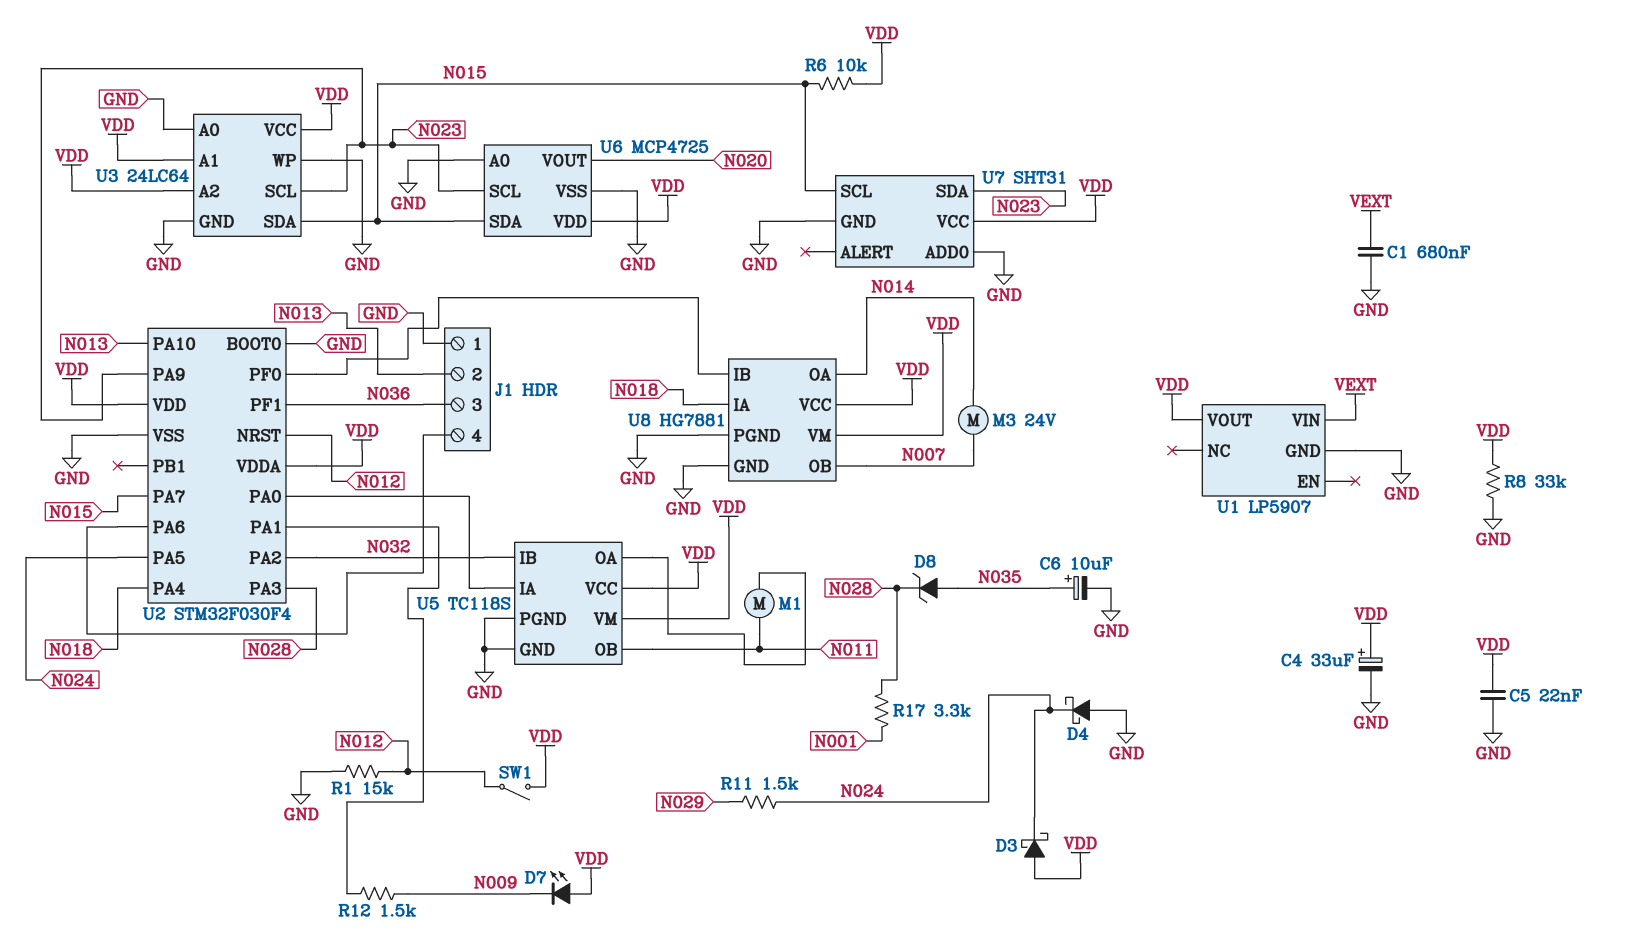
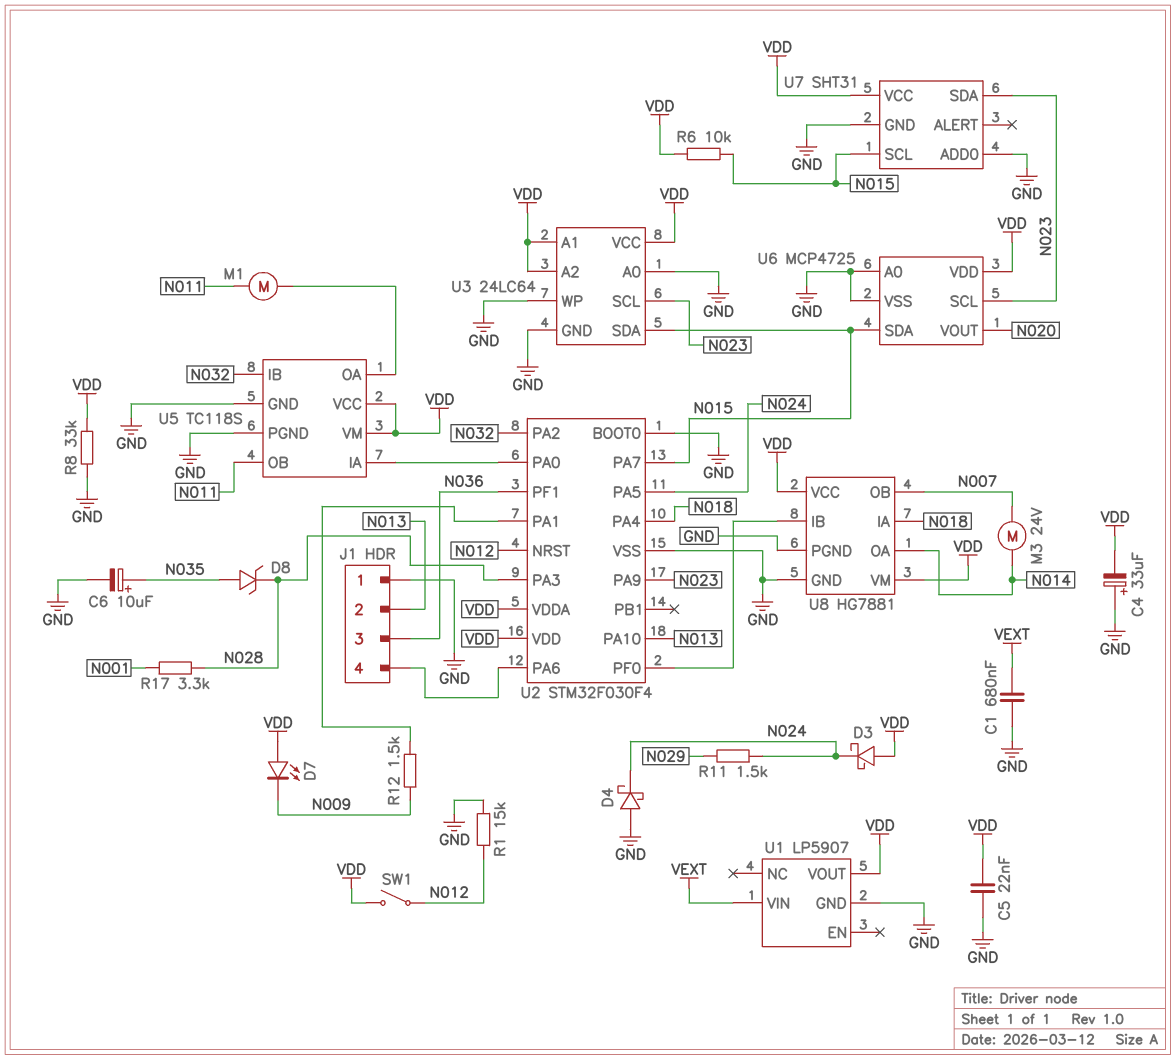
C4: 33uF (plus VDD, minus GND) -> 33uF (plus GND, minus VDD)

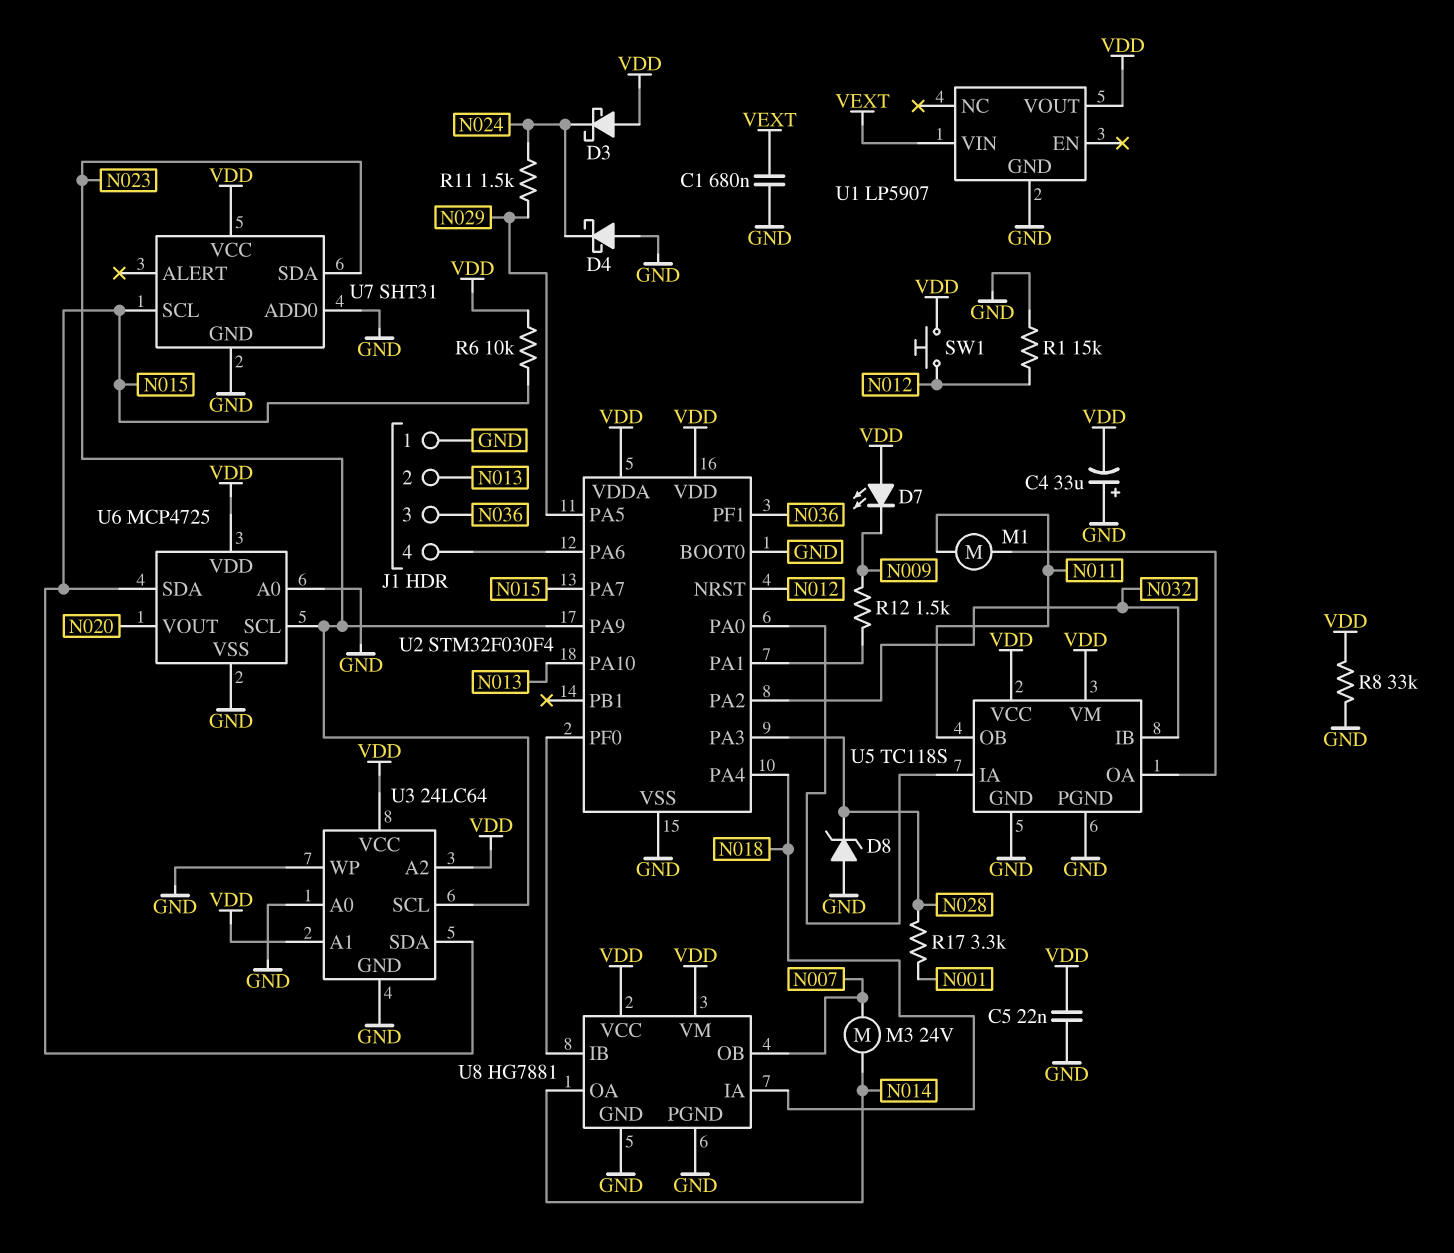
C6: 10uF (plus N035, minus GND) -> none
D8: zener (A N035, K N028) -> zener (A GND, K N028)
SW1: switch (N012, VDD) -> button (N012, VDD)
U2 pin PA5: N024 -> N029

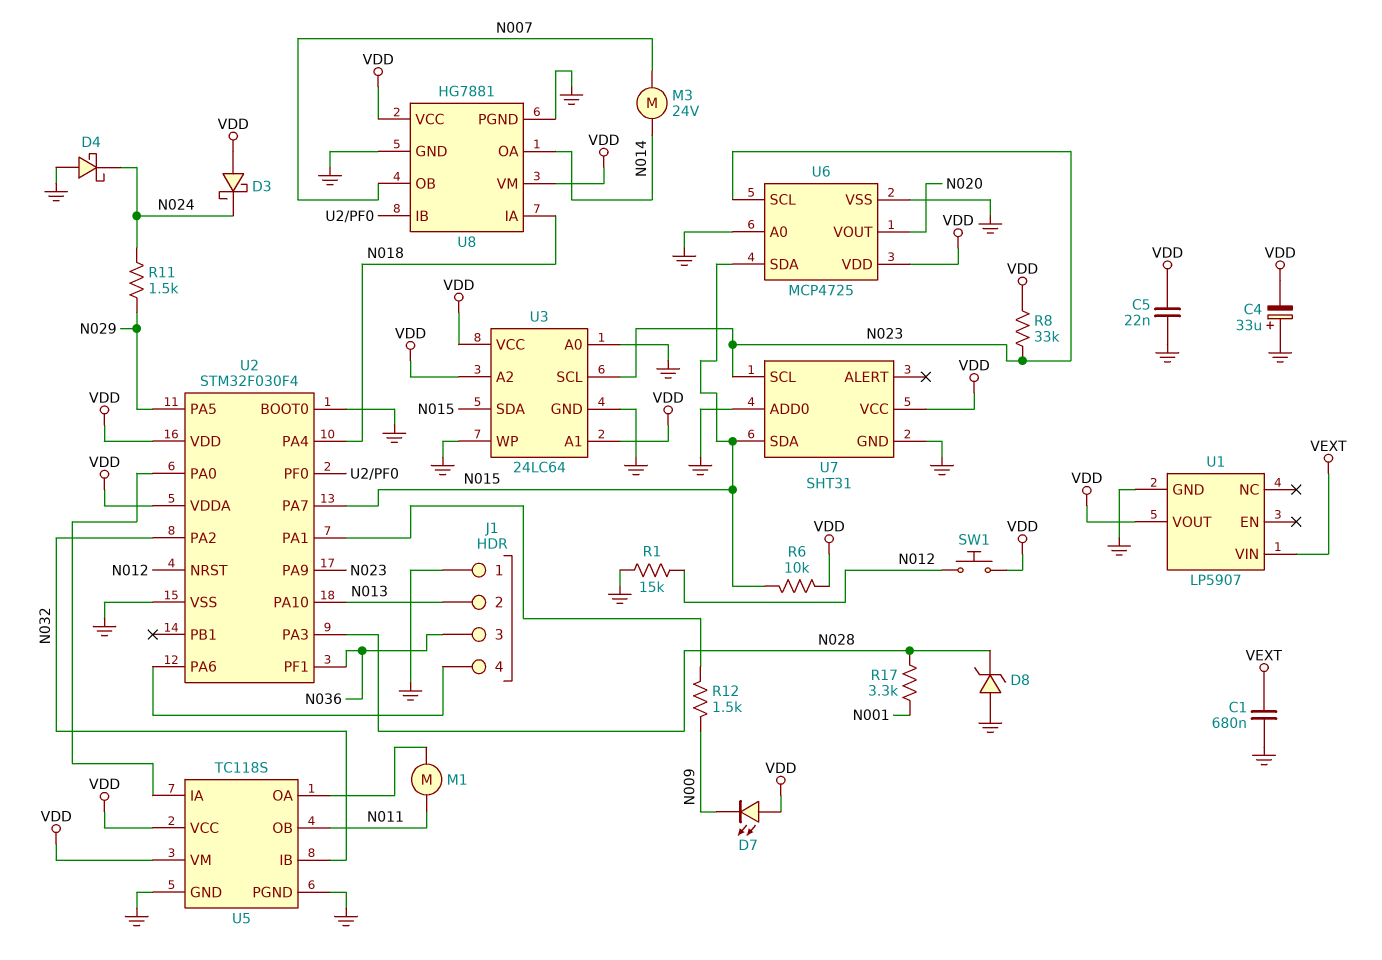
R8: 33k (GND, VDD) -> 33k (N023, VDD)
U7 pin SCL: N015 -> N023
U7 pin SDA: N023 -> N015

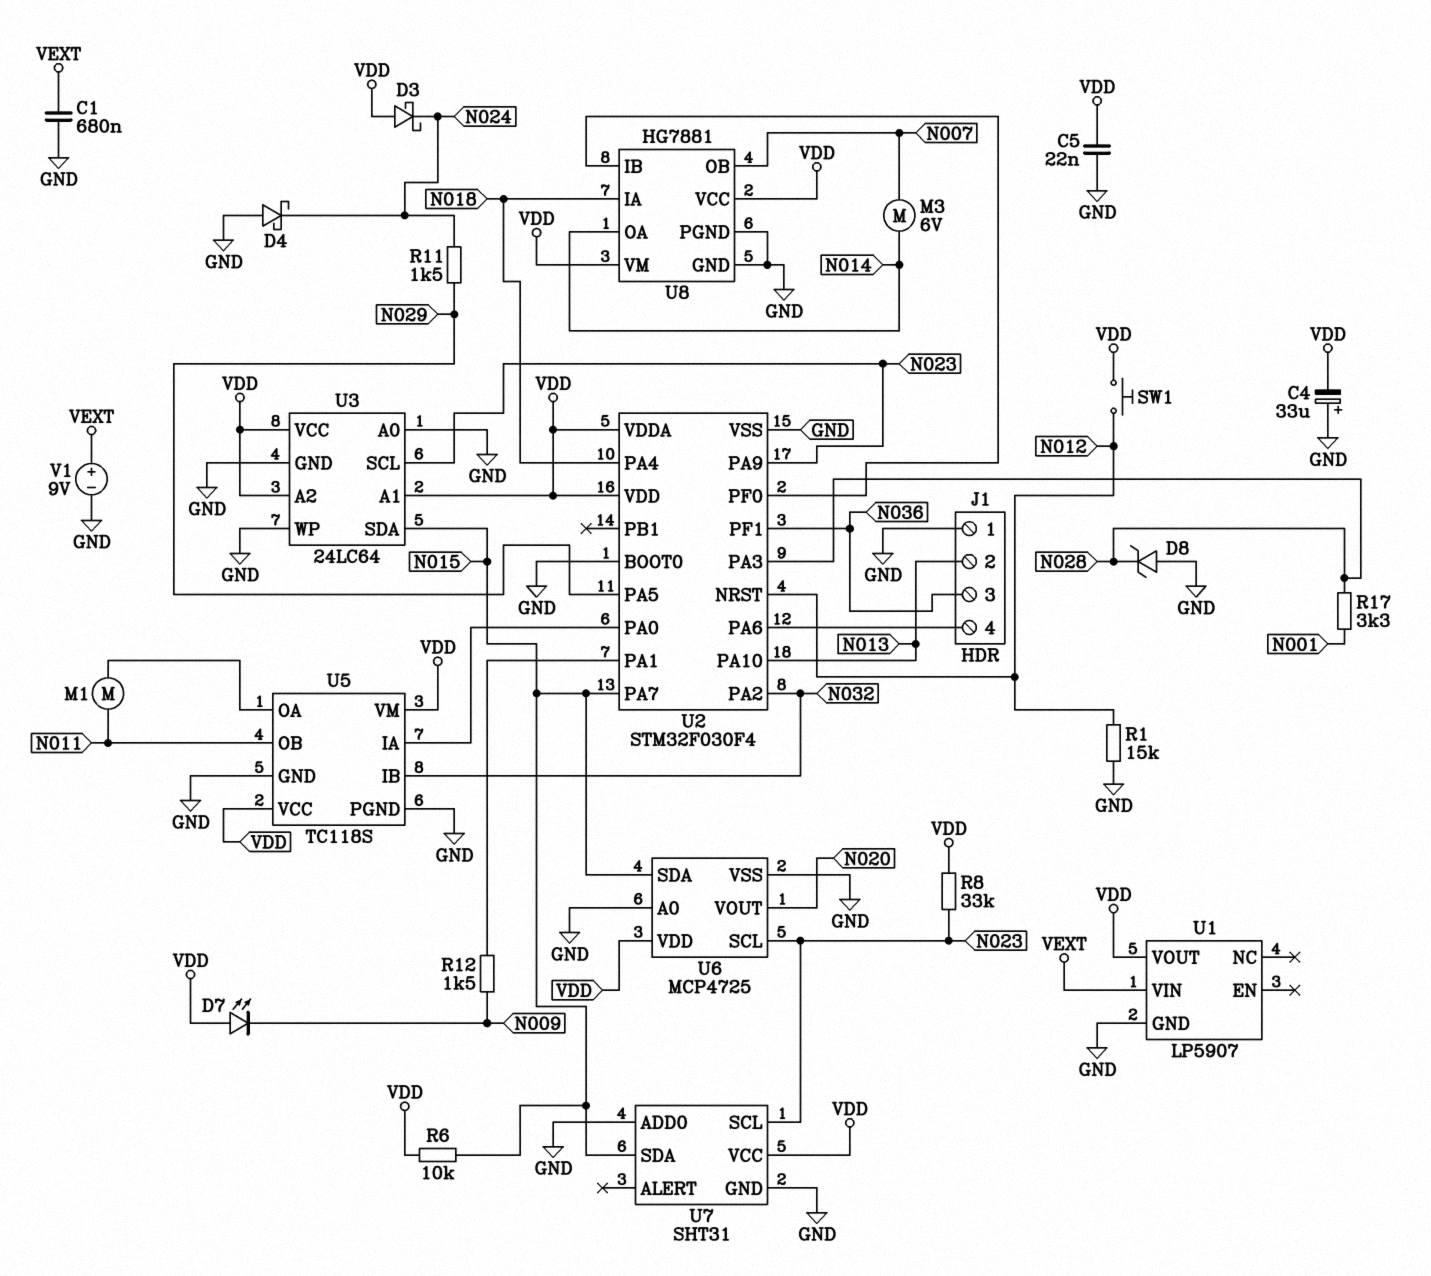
M3: motor 24V (N007, N014) -> motor 6V (N007, N014)
V1: none -> 9V (plus VEXT, minus GND)

